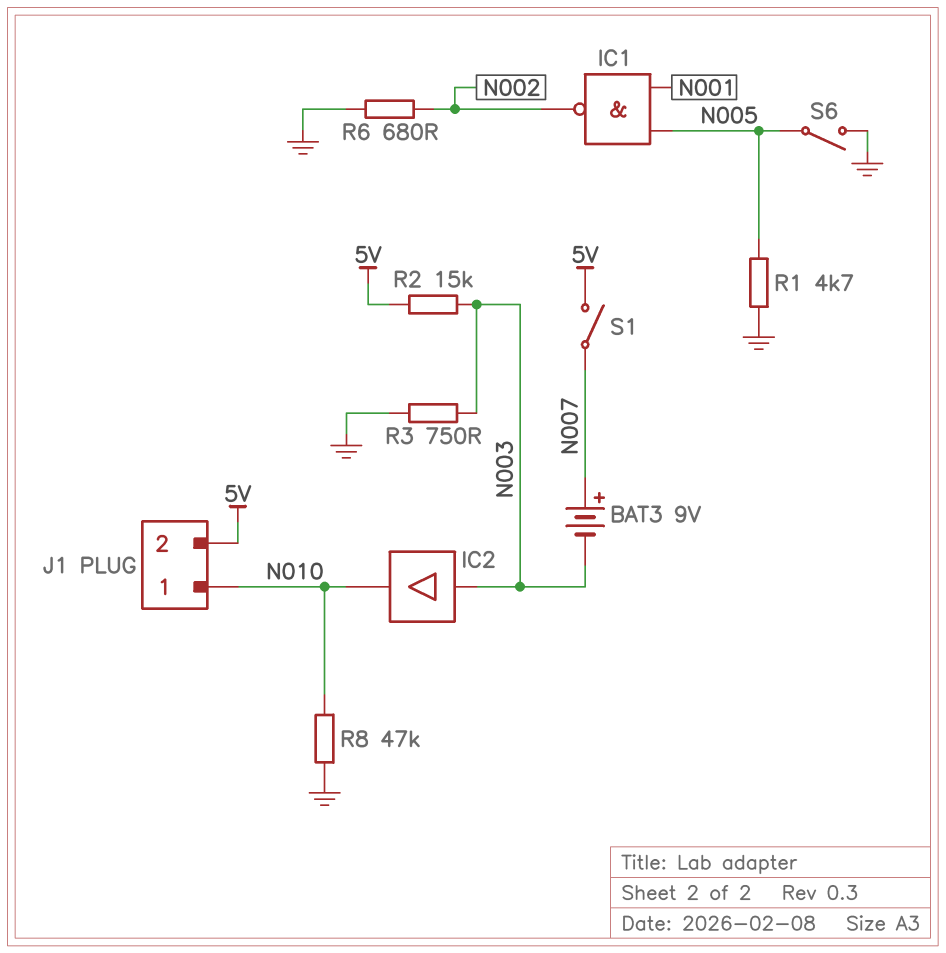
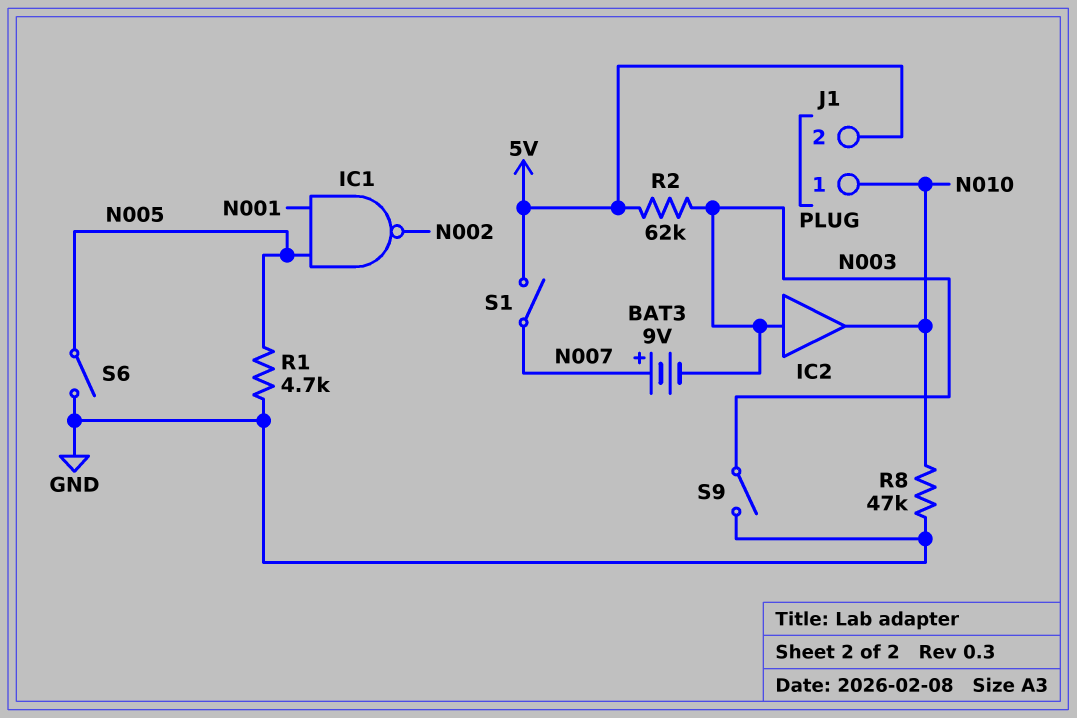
R2: 15k (5V, N003) -> 62k (5V, N003)
R3: 750 (GND, N003) -> none
R6: 680 (GND, N002) -> none
S9: none -> switch (GND, N003)

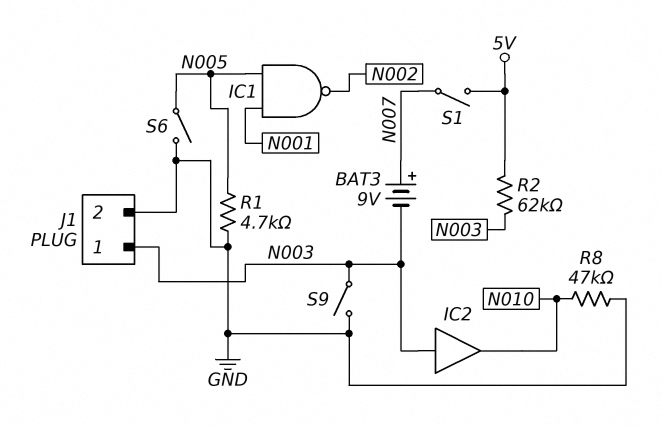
J1 pin 1: N010 -> N003
J1 pin 2: 5V -> GND

